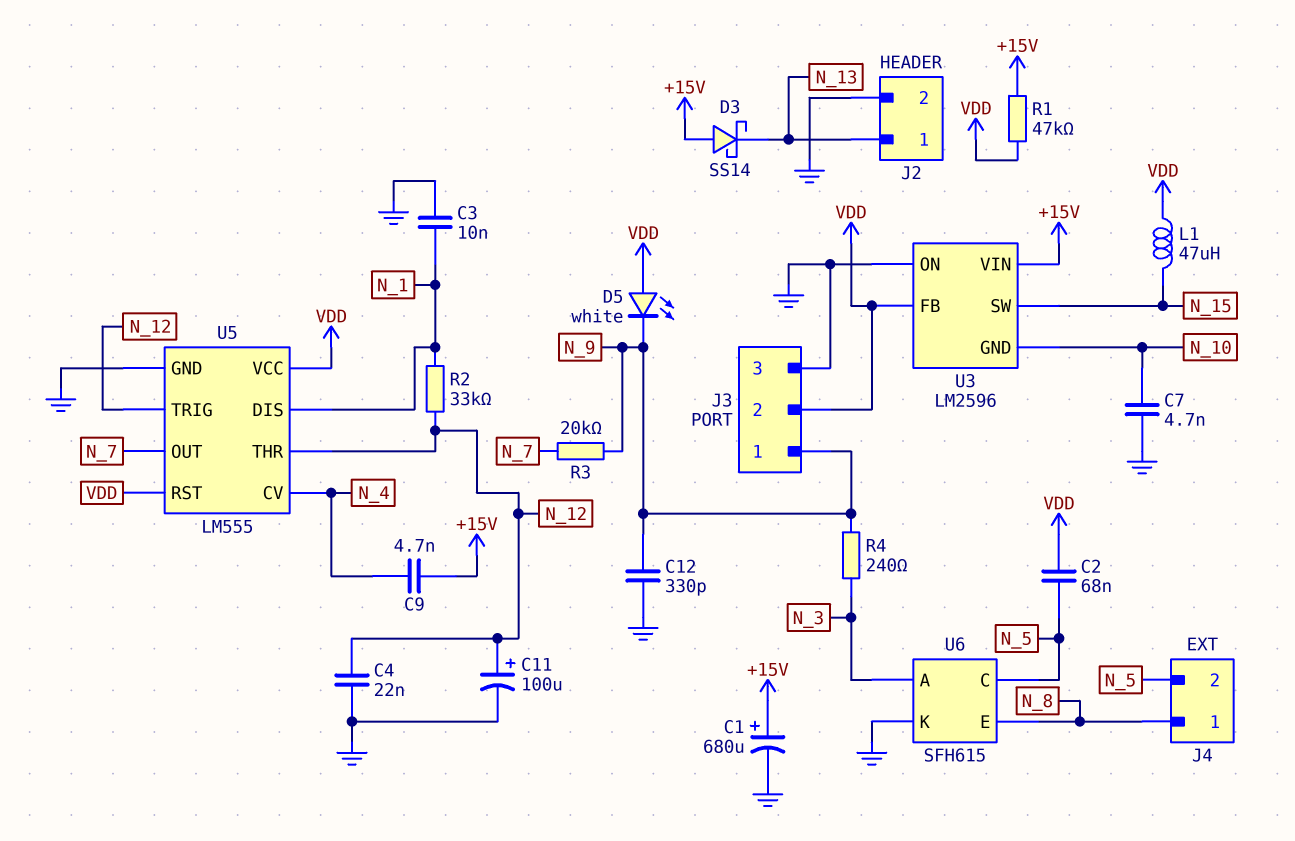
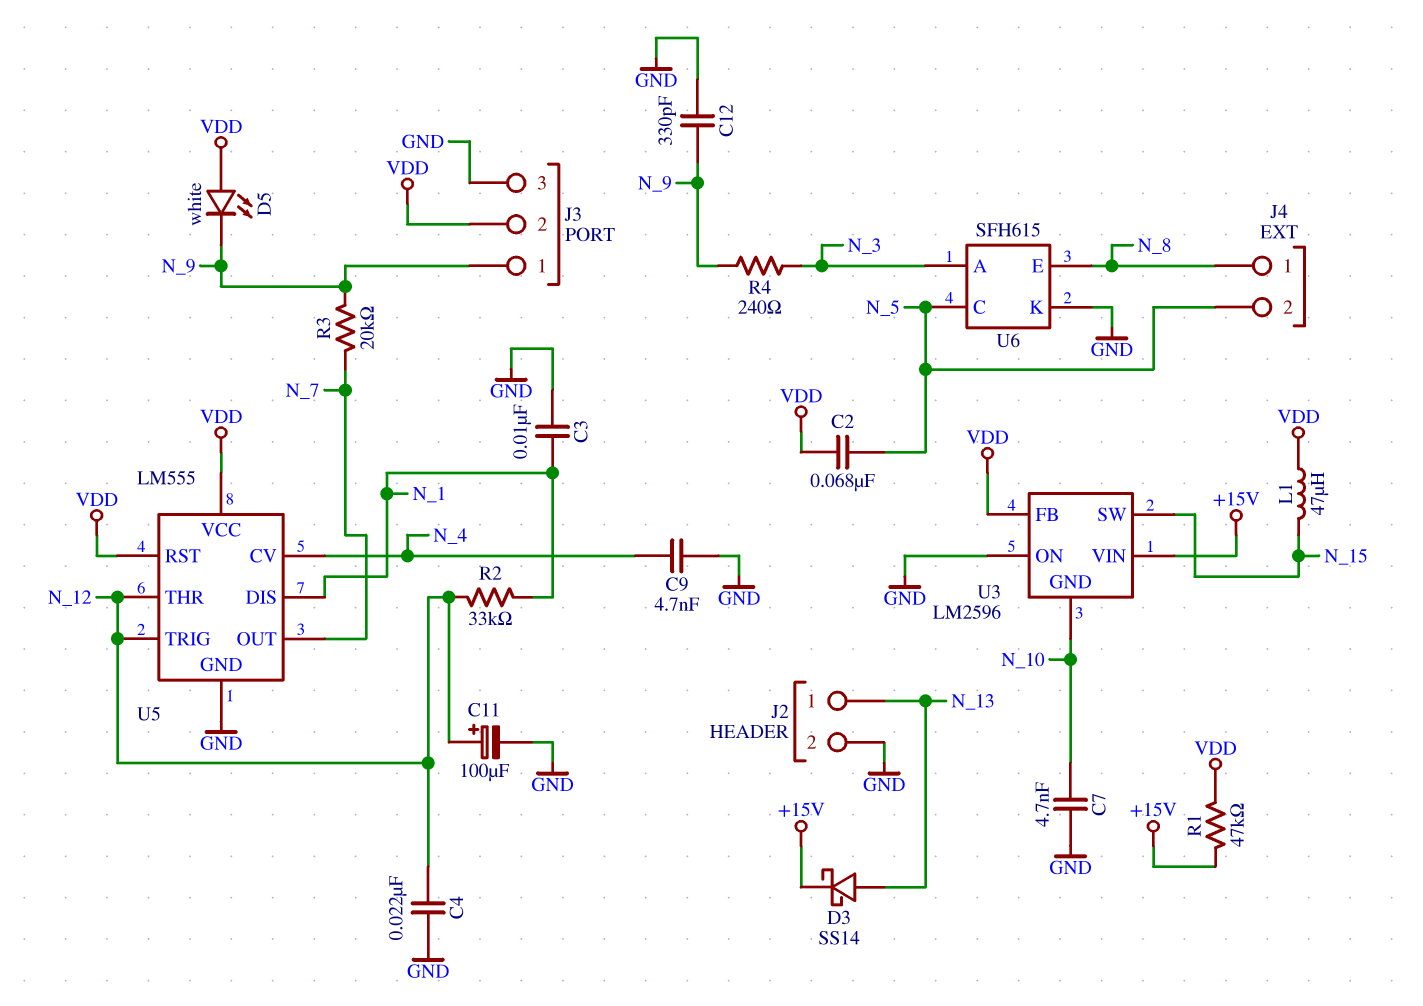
C1: 680uF (plus +15V, minus GND) -> none
C9: 4.7nF (+15V, N_4) -> 4.7nF (GND, N_4)
D3: schottky SS14 (A +15V, K N_13) -> schottky SS14 (A N_13, K +15V)

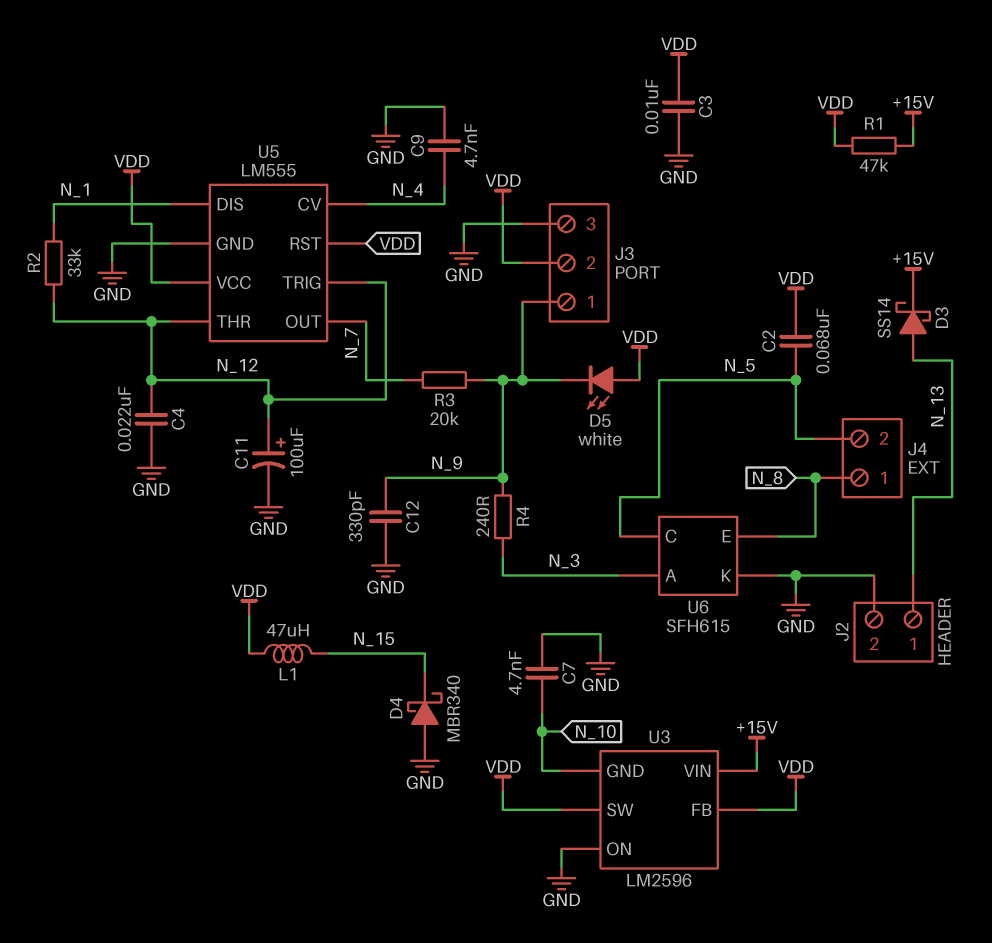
C3: 10nF (GND, N_1) -> 10nF (GND, VDD)
D4: none -> schottky MBR340 (A GND, K N_15)
U3 pin SW: N_15 -> VDD

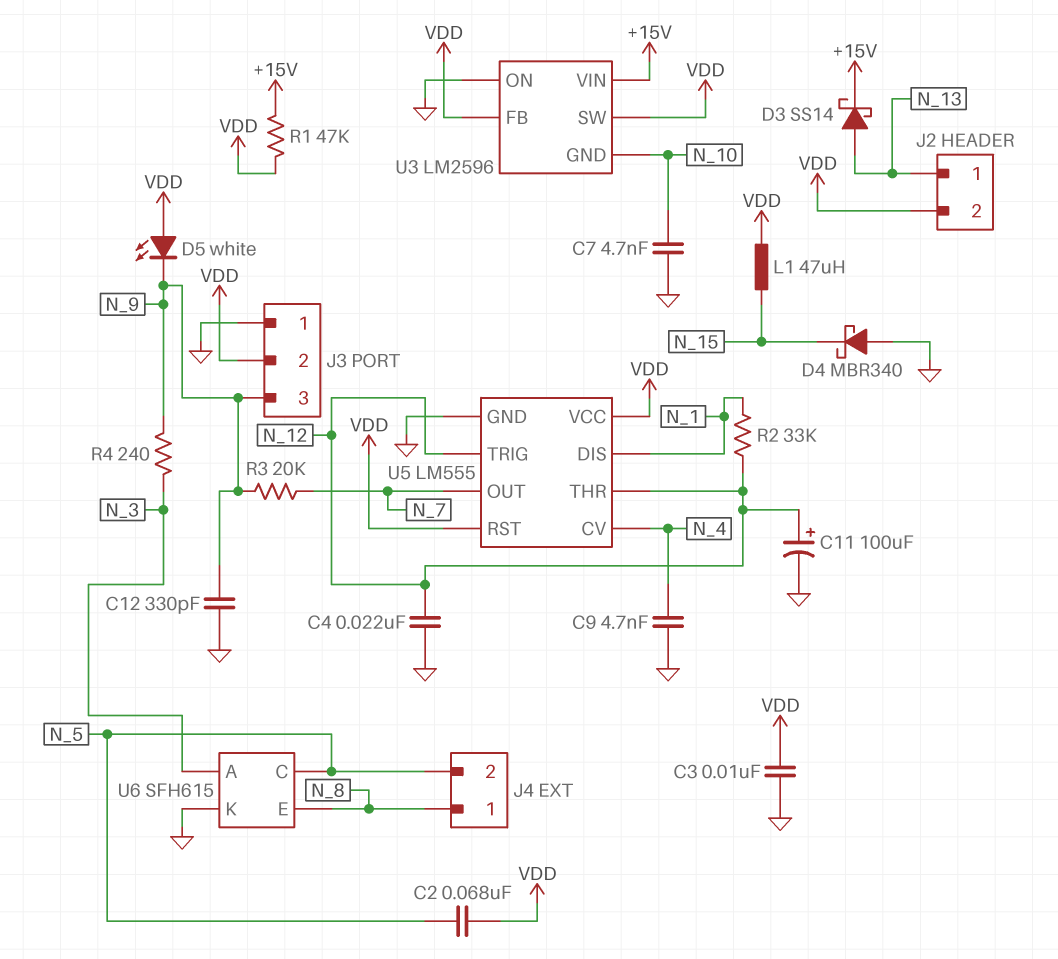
J2 pin 2: GND -> VDD
J3 pin 1: N_9 -> GND
J3 pin 3: GND -> N_9

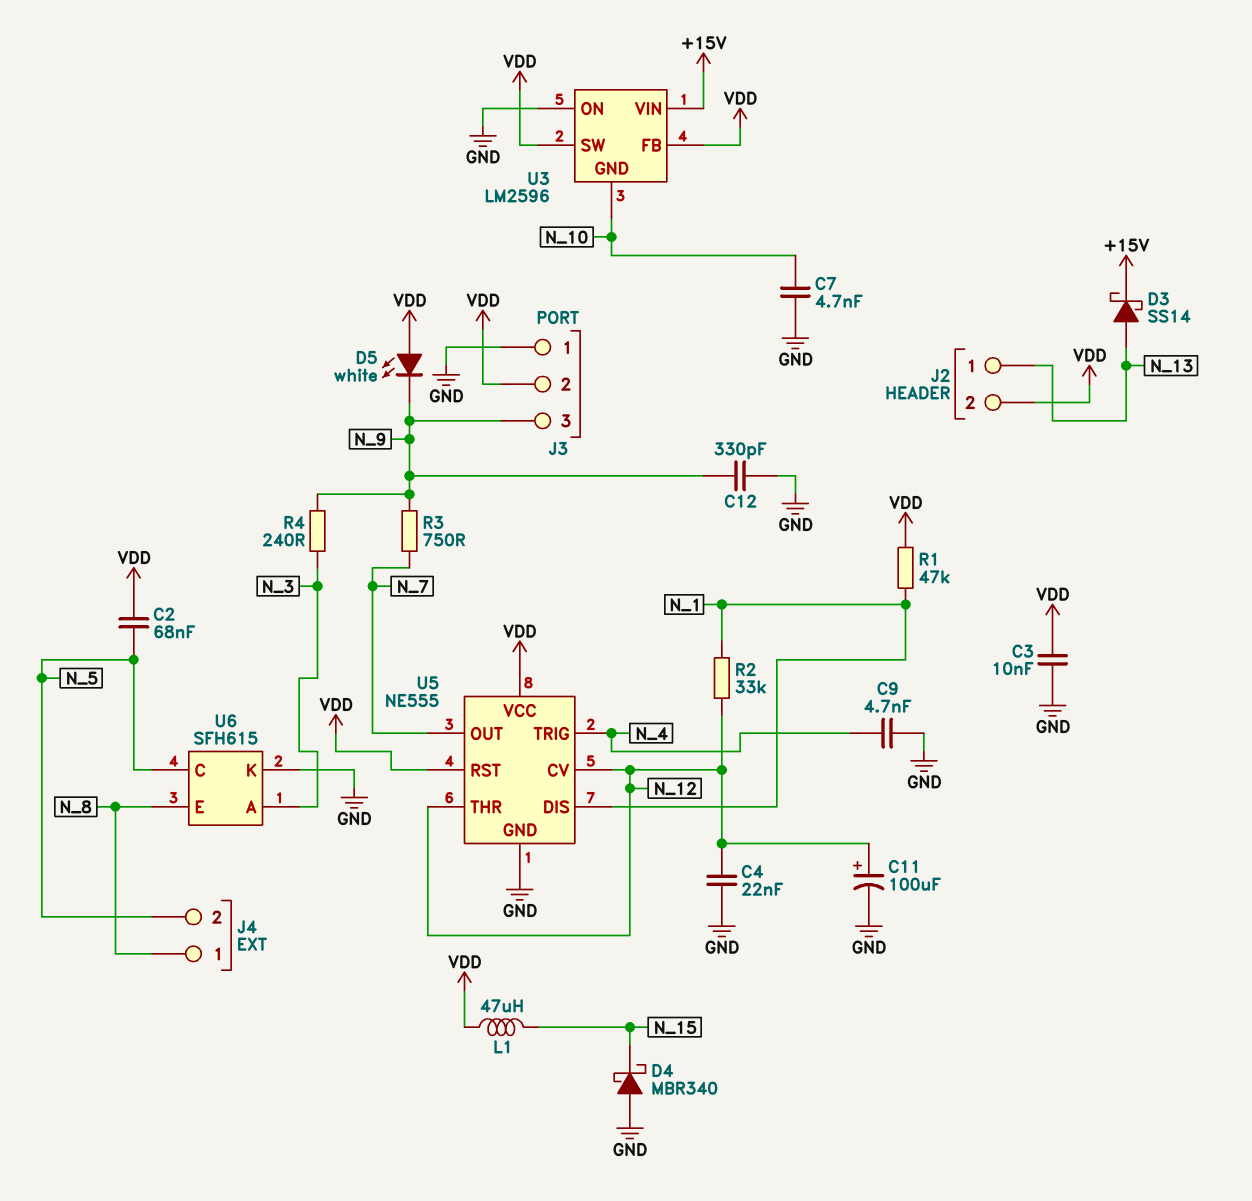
R1: 47k (+15V, VDD) -> 47k (N_1, VDD)
R3: 20k (N_7, N_9) -> 750 (N_7, N_9)
U5: LM555 -> NE555
U5 pin CV: N_4 -> N_12
U5 pin TRIG: N_12 -> N_4

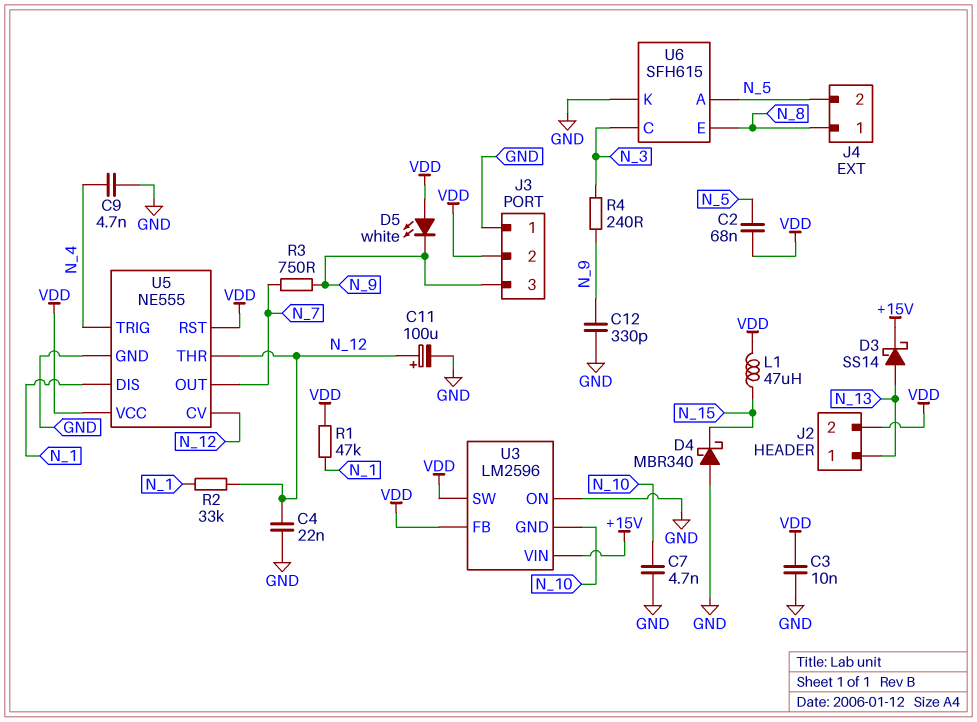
U6 pin A: N_3 -> N_5
U6 pin C: N_5 -> N_3

